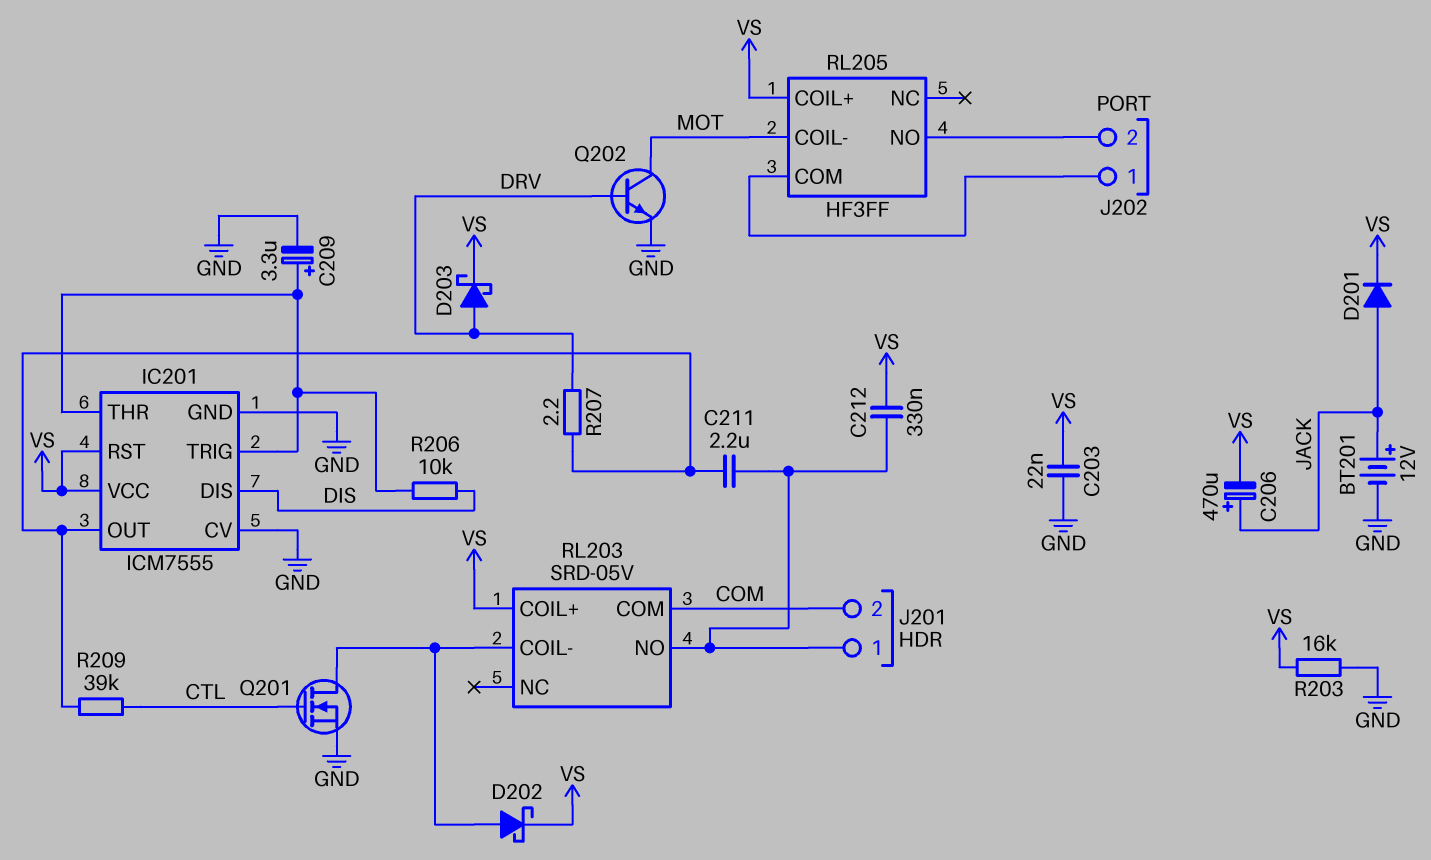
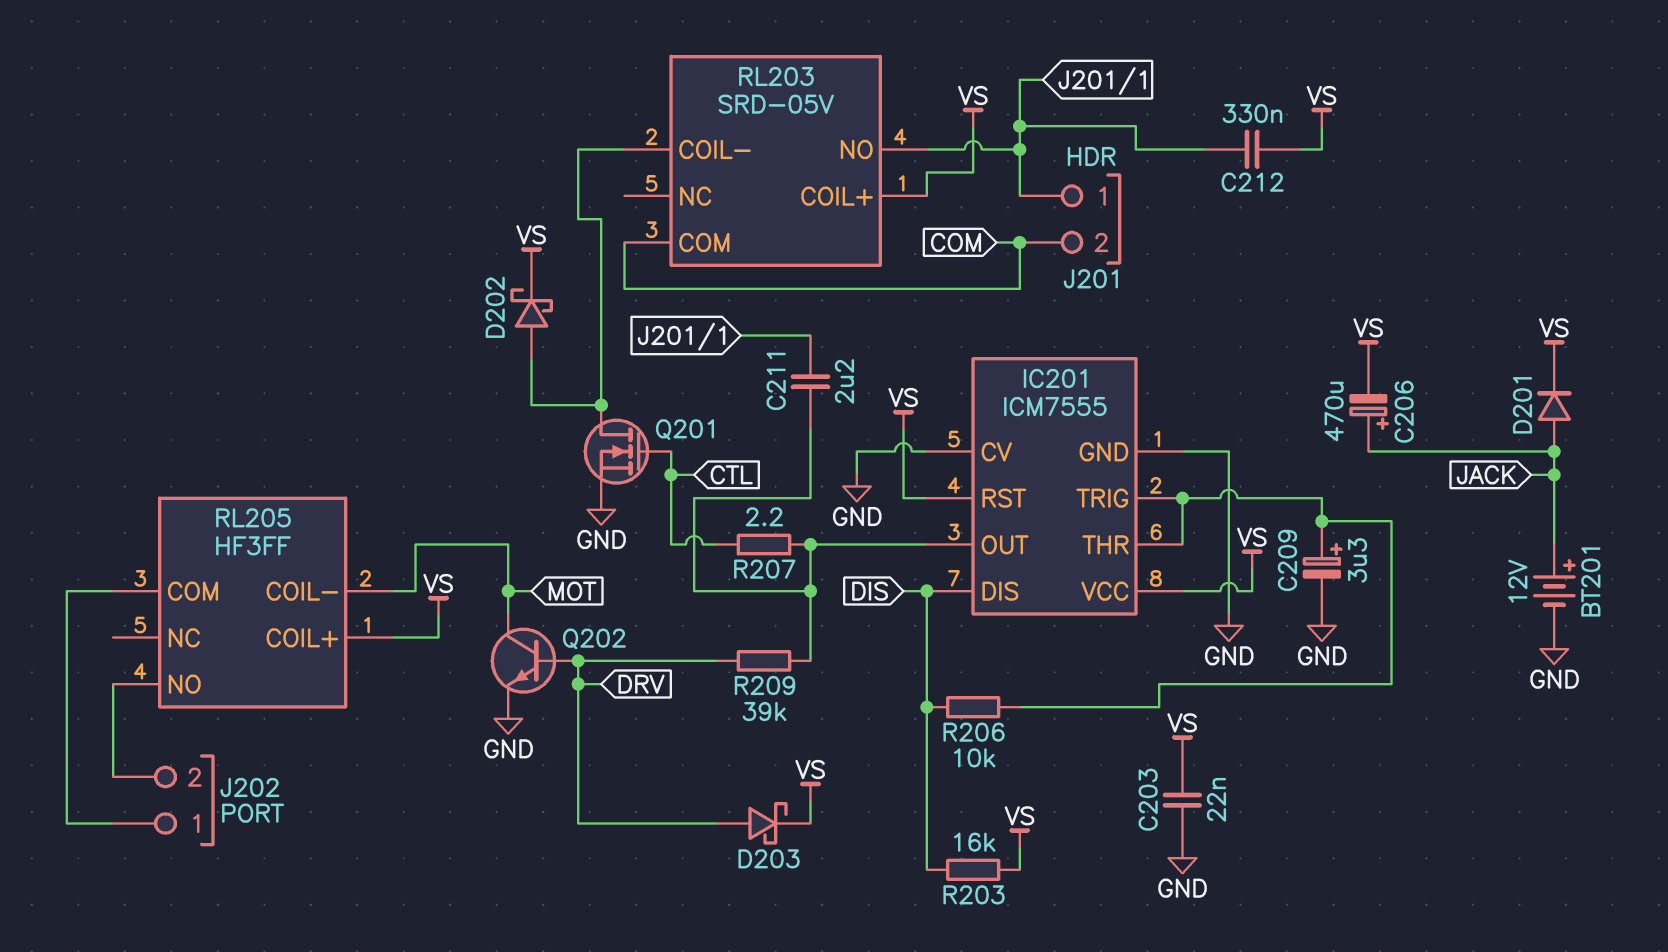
R203: 16k (GND, VS) -> 16k (DIS, VS)
R207: 2.2 (DRV, IC201/OUT) -> 2.2 (CTL, IC201/OUT)
R209: 39k (CTL, IC201/OUT) -> 39k (DRV, IC201/OUT)

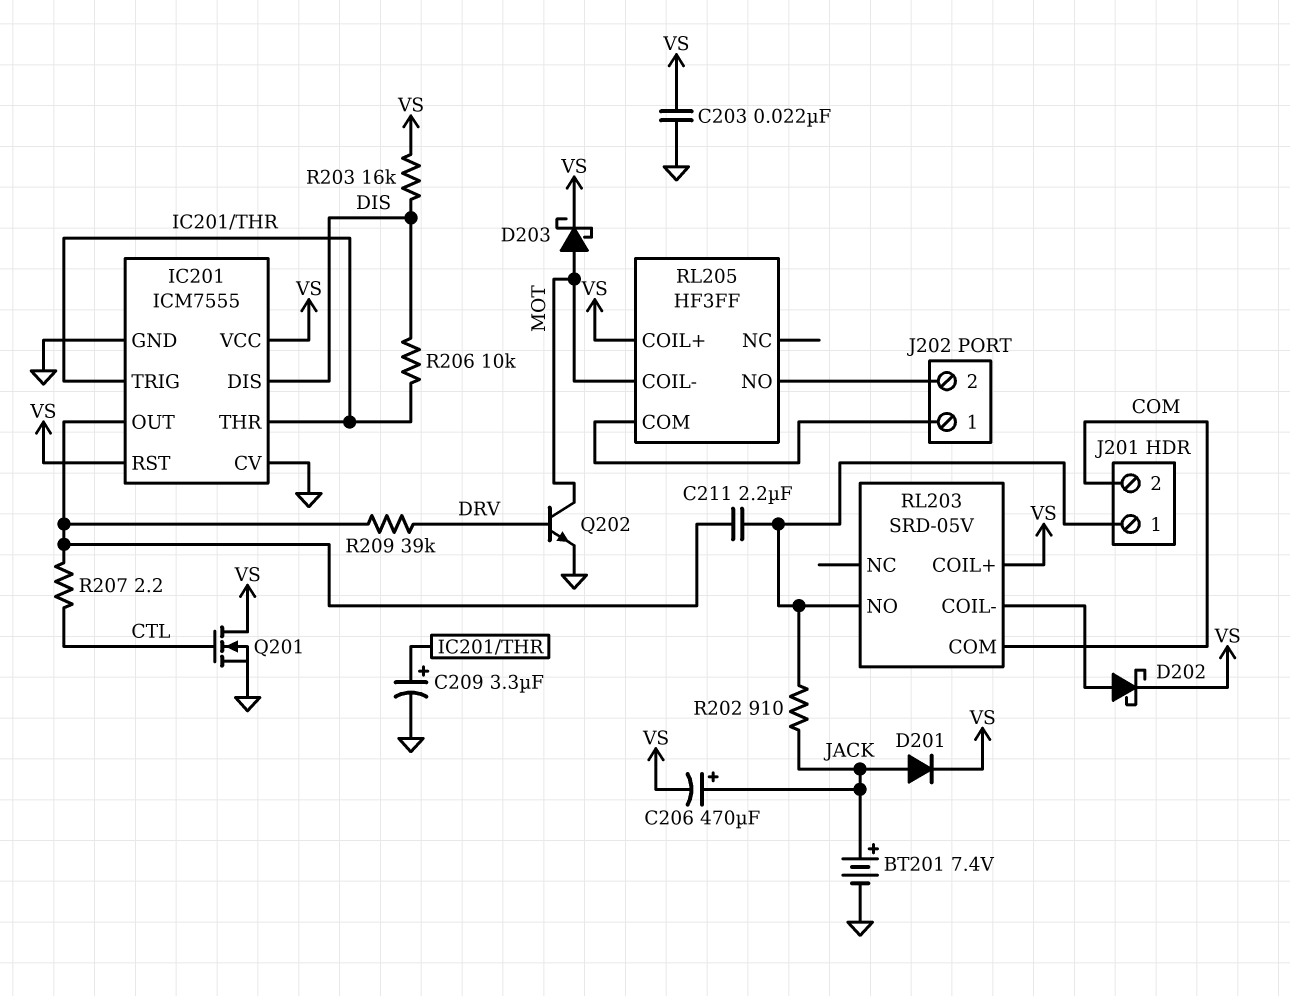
BT201: 12V (plus JACK, minus GND) -> 7.4V (plus JACK, minus GND)
C212: 330nF (J201/1, VS) -> none
D203: schottky (A DRV, K VS) -> schottky (A MOT, K VS)
Q201: NMOS (G CTL, D RL203/COIL-, S GND) -> NMOS (G CTL, D VS, S GND)
R202: none -> 910 (J201/1, JACK)

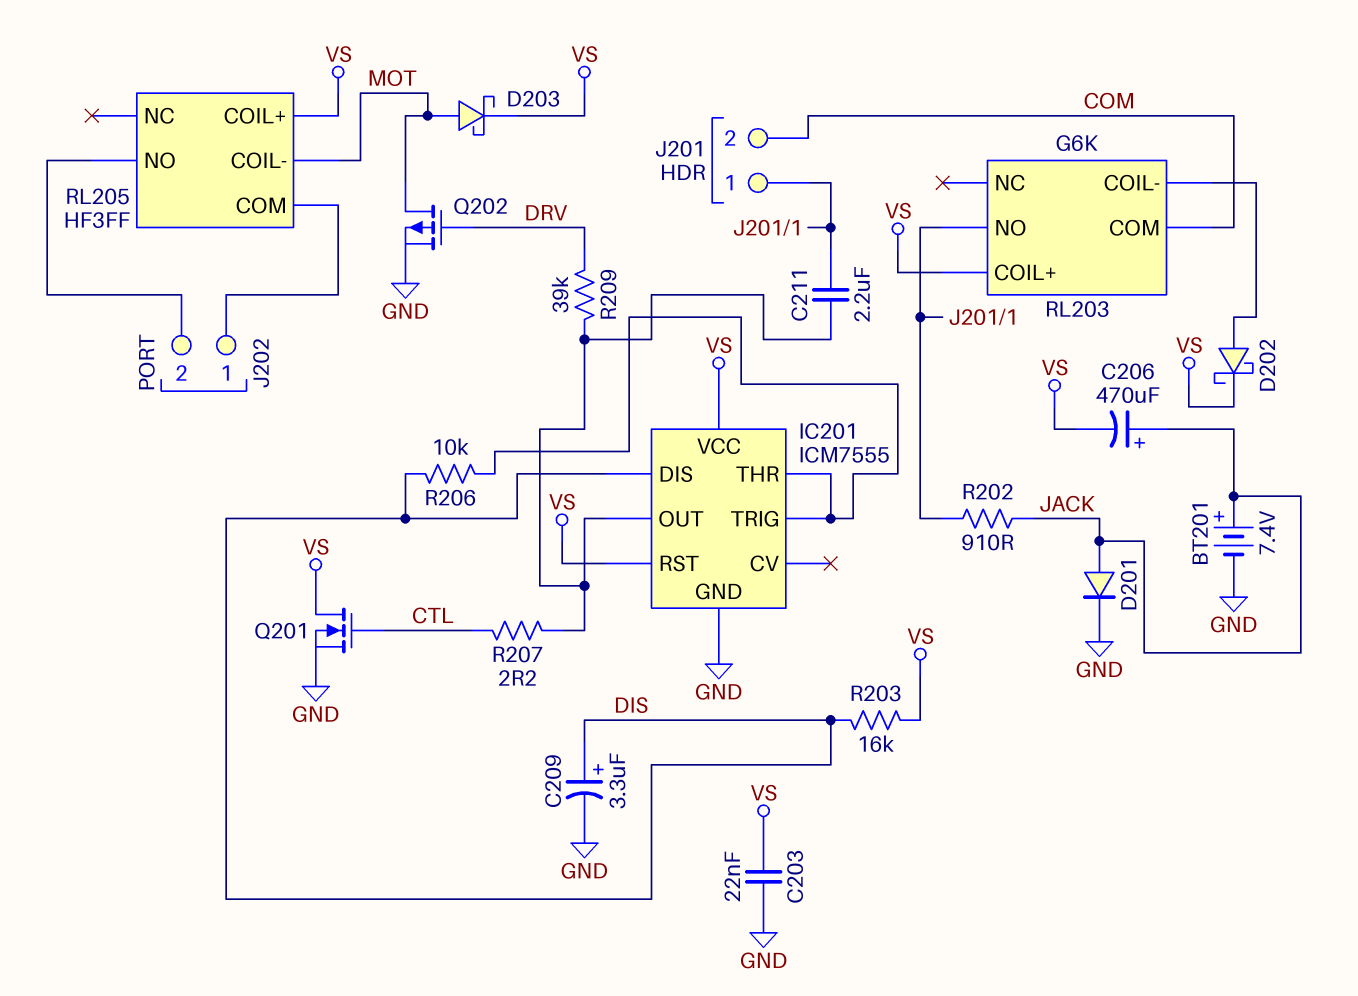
C209: 3.3uF (plus IC201/THR, minus GND) -> 3.3uF (plus DIS, minus GND)
D201: diode (A JACK, K VS) -> diode (A JACK, K GND)
IC201 pin CV: GND -> none
Q202: NPN (B DRV, C MOT, E GND) -> PMOS (G DRV, D MOT, S GND)
RL203: SRD-05V -> G6K

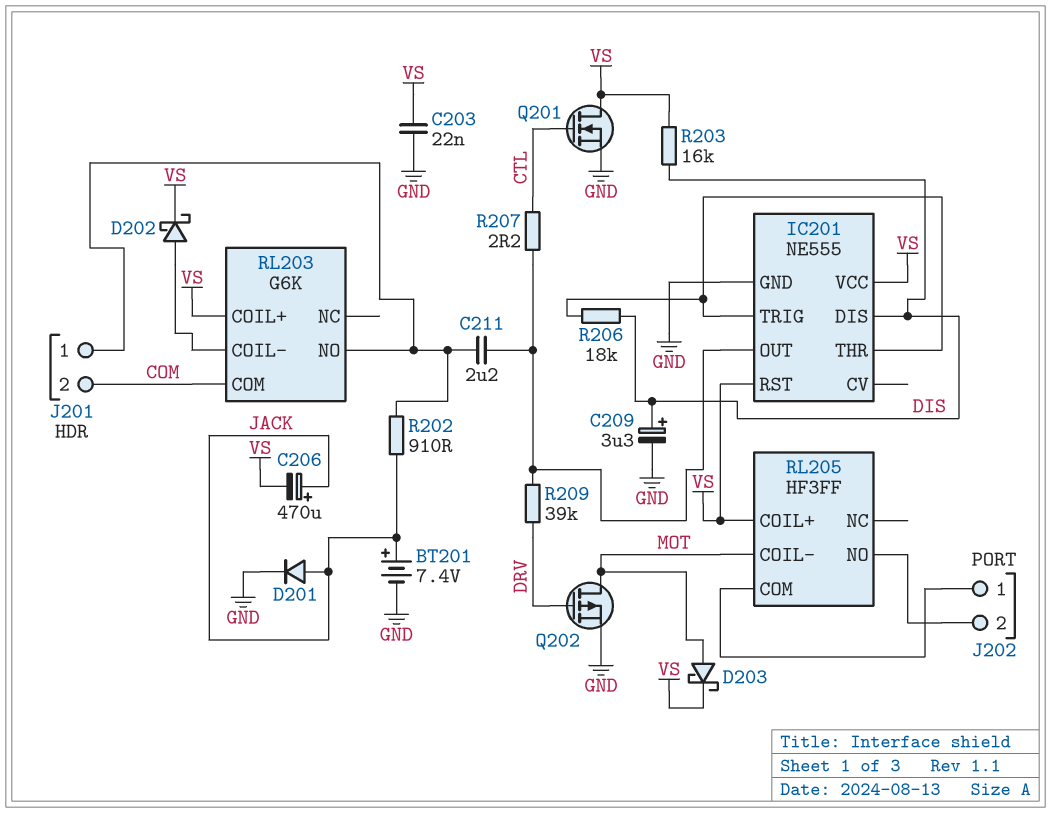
IC201: ICM7555 -> NE555
R206: 10k (DIS, IC201/THR) -> 18k (DIS, IC201/THR)

